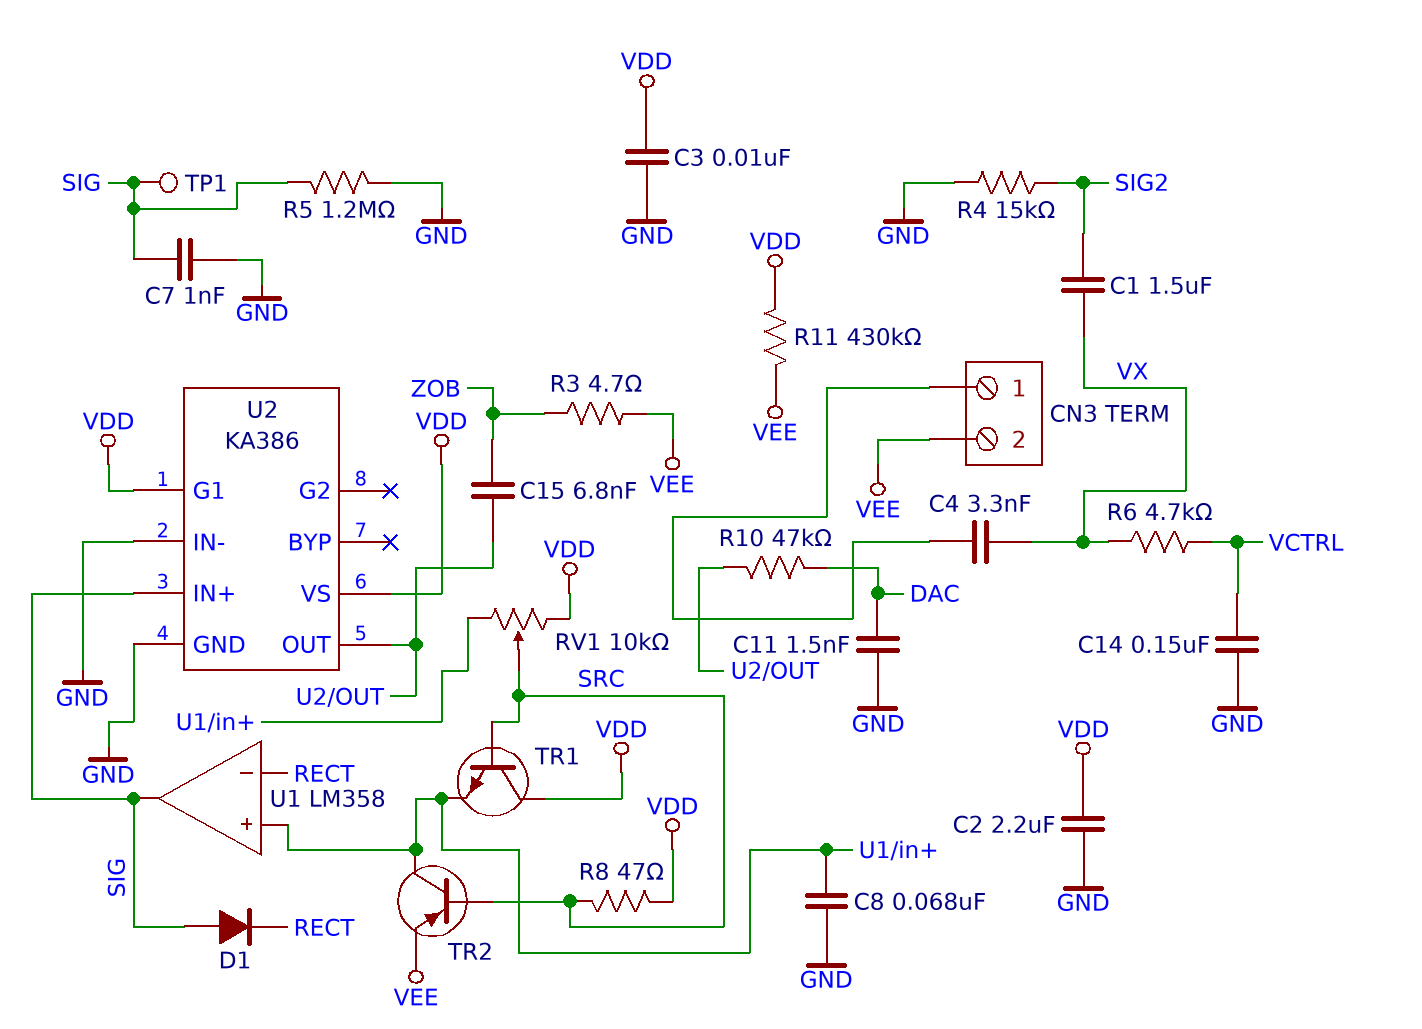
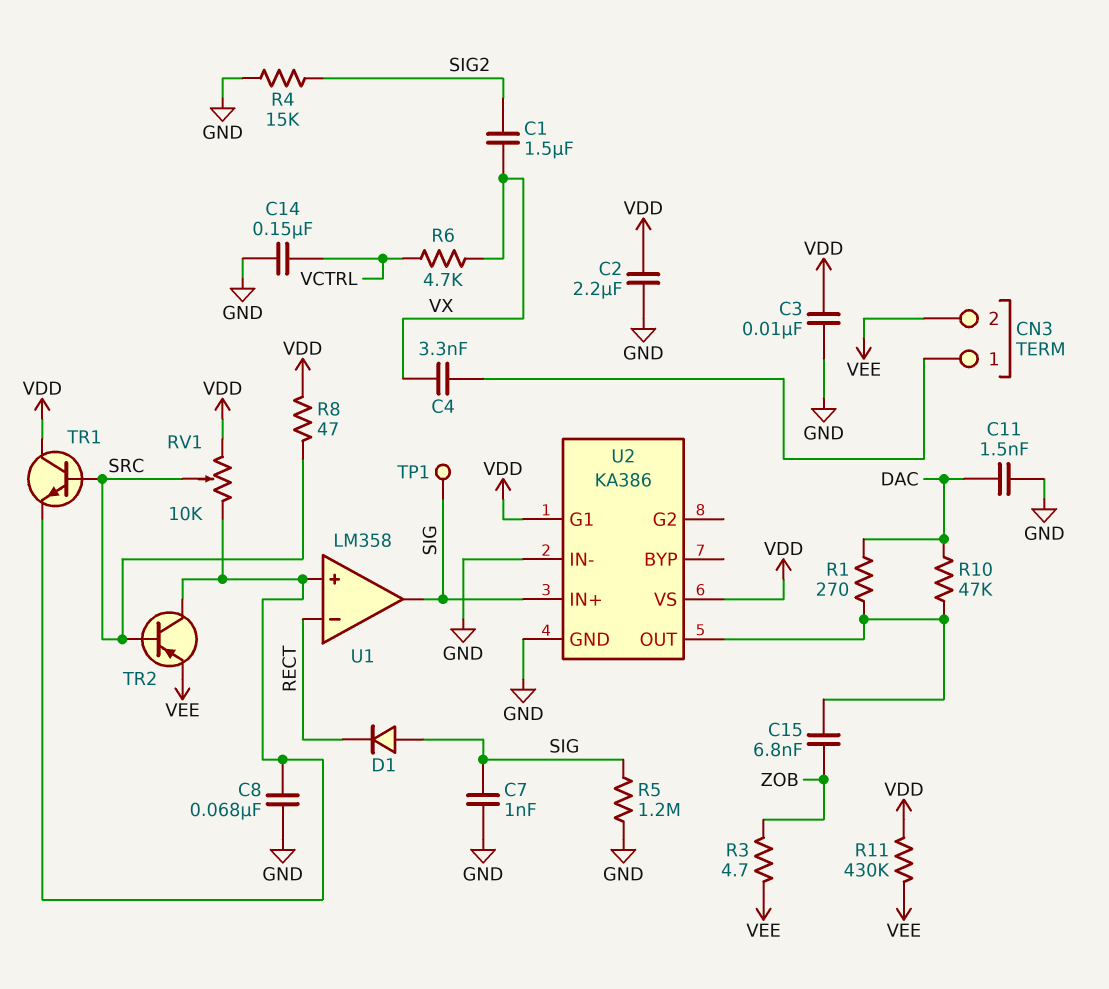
R1: none -> 270 (DAC, U2/OUT)

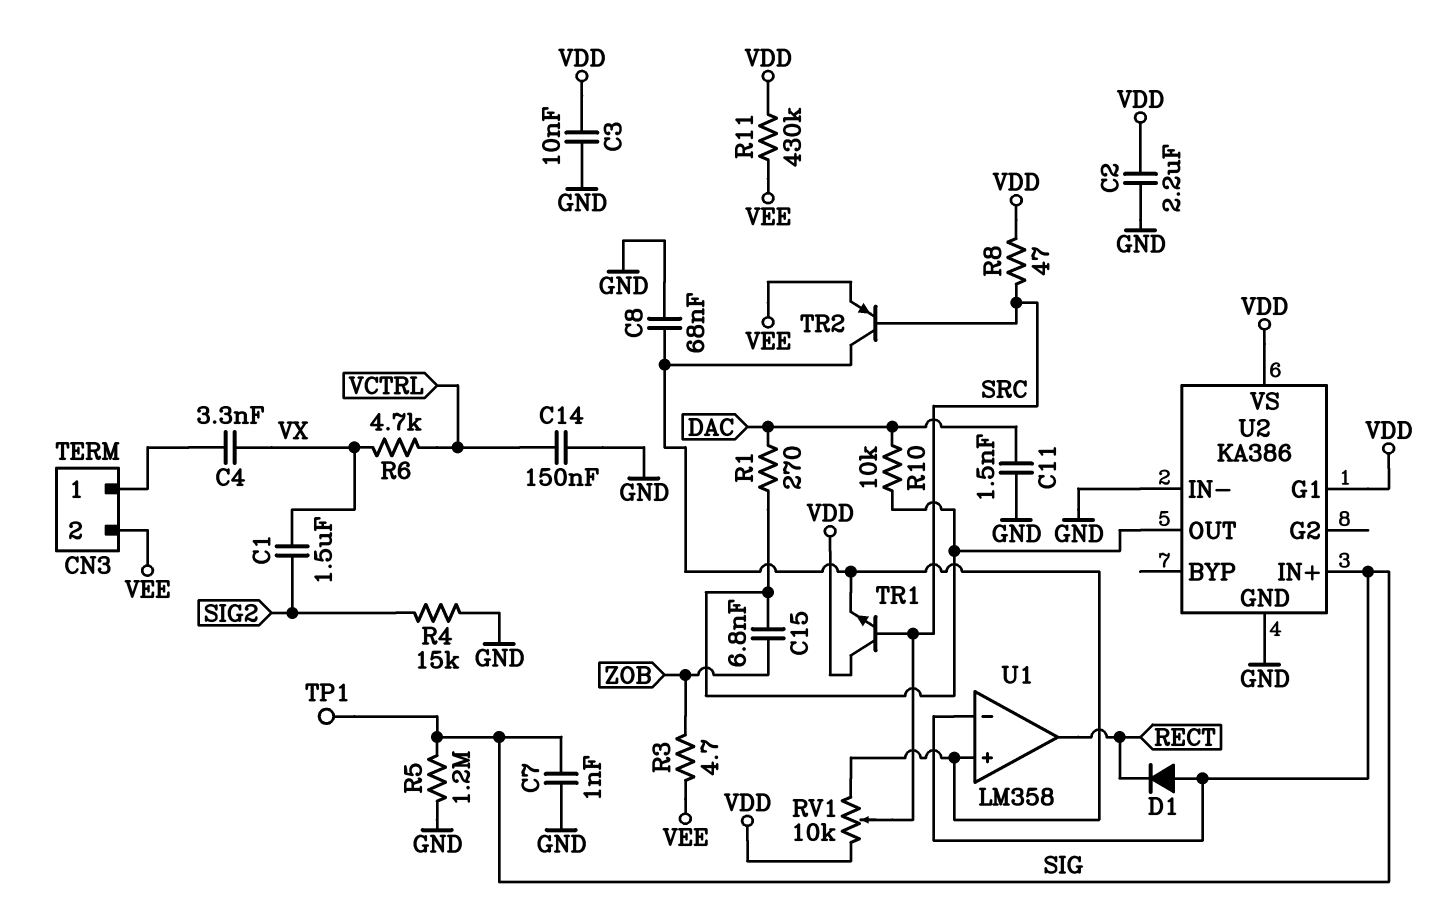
R10: 47k (DAC, U2/OUT) -> 10k (DAC, U2/OUT)
U1 pin in-: RECT -> SIG
U1 pin out: SIG -> RECT

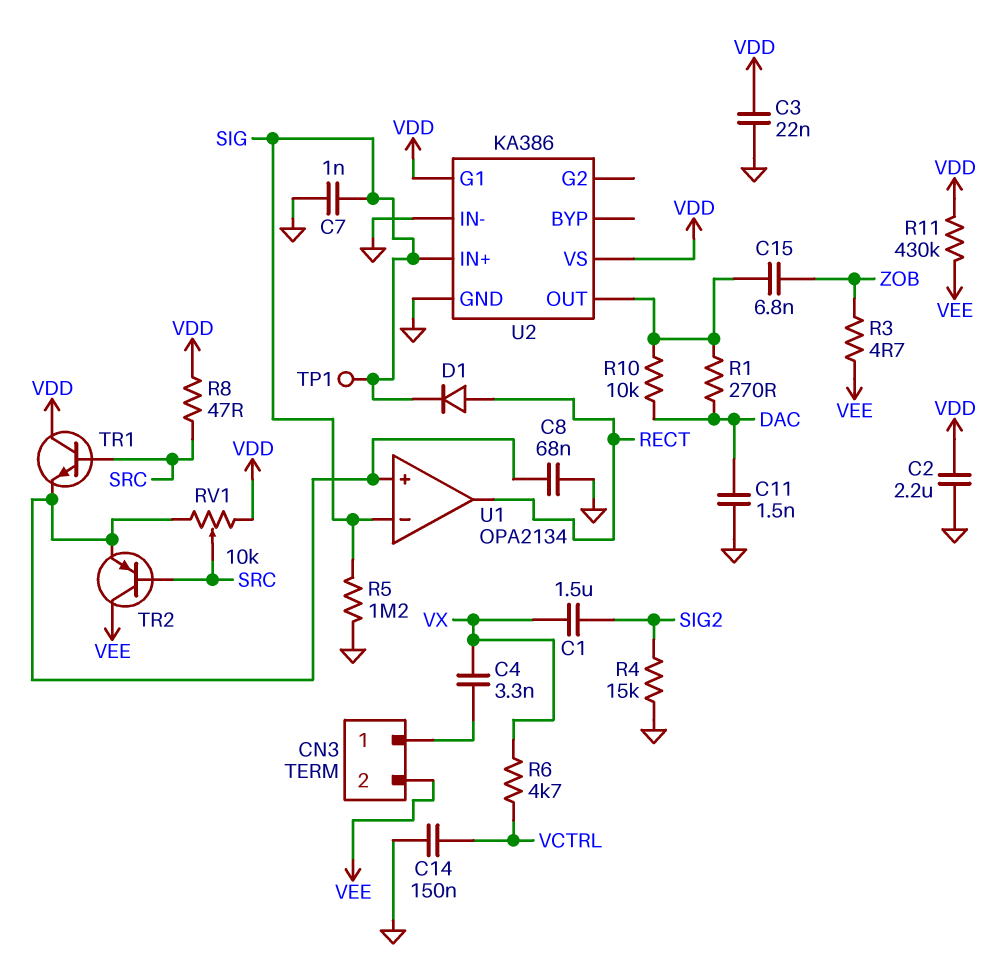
C3: 10nF (GND, VDD) -> 22nF (GND, VDD)
D1: diode (A SIG, K RECT) -> diode (A RECT, K SIG)
TR2: PNP (B SRC, C U1/in+, E VEE) -> PNP (B SRC, C VEE, E U1/in+)
U1: LM358 -> OPA2134

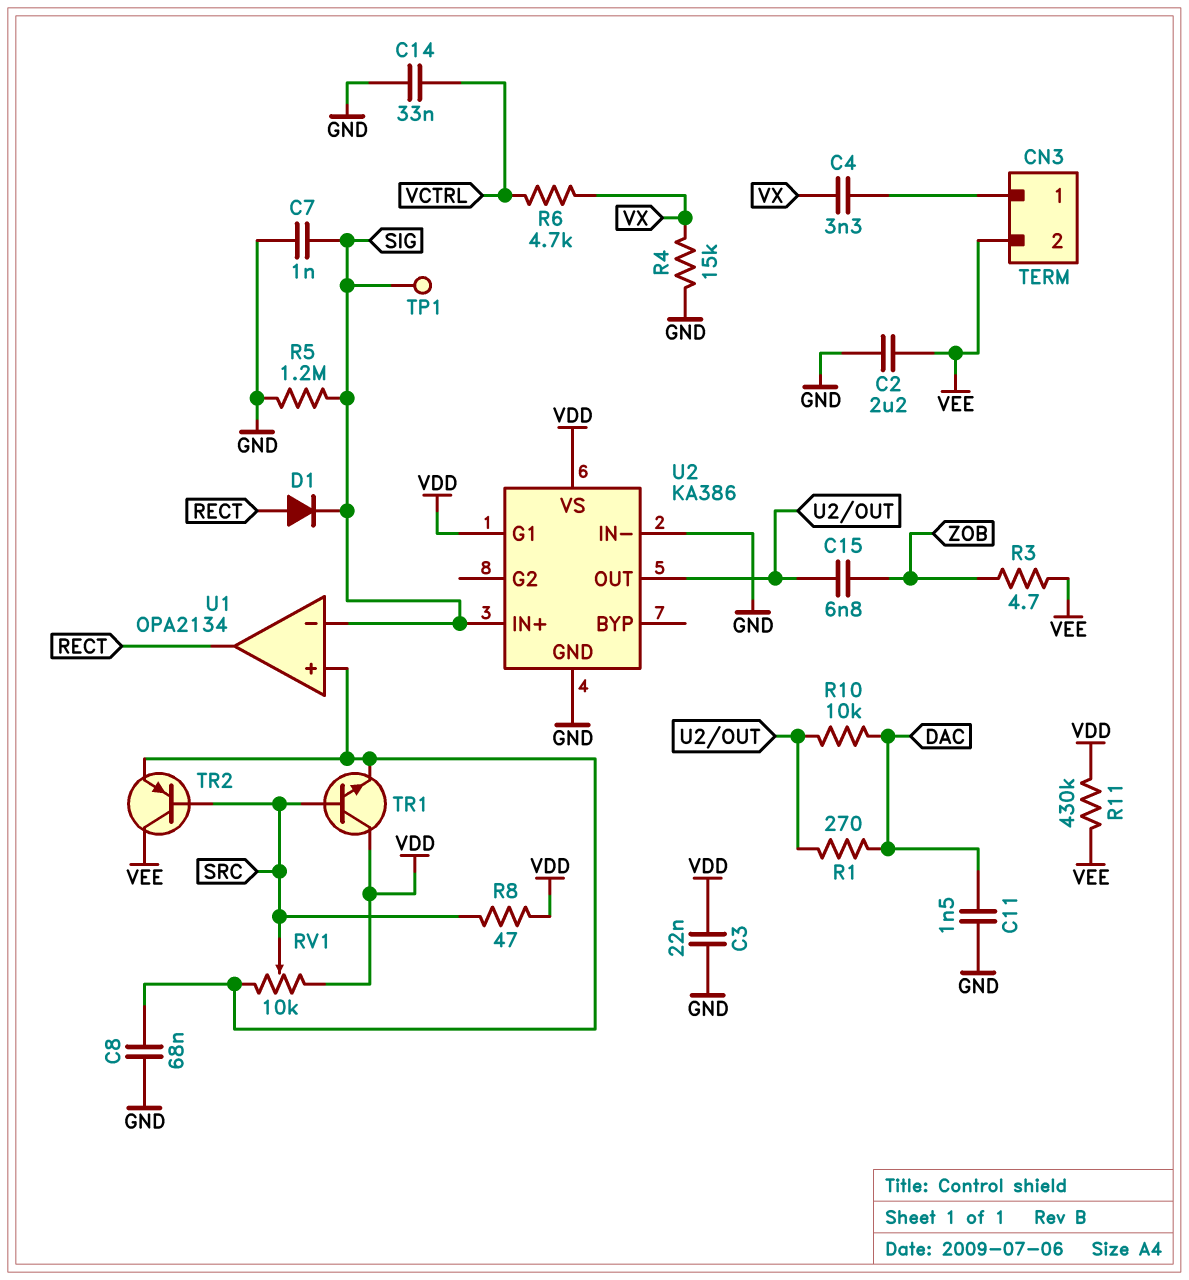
C1: 1.5uF (SIG2, VX) -> none
C2: 2.2uF (GND, VDD) -> 2.2uF (GND, VEE)
C14: 150nF (GND, VCTRL) -> 33nF (GND, VCTRL)
R4: 15k (GND, SIG2) -> 15k (GND, VX)

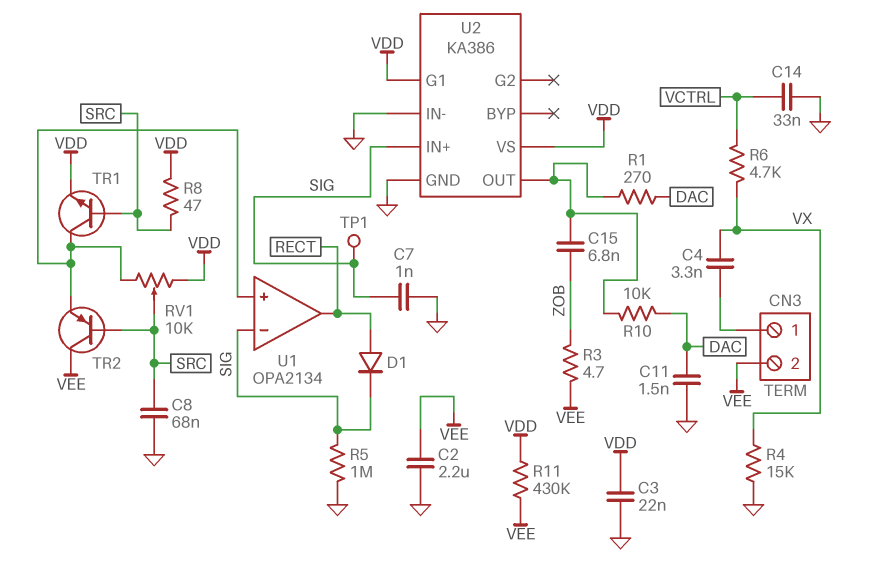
C8: 68nF (GND, U1/in+) -> 68nF (GND, SRC)
R5: 1.2M (GND, SIG) -> 1M (GND, SIG)
TR1: NPN (B SRC, C VDD, E U1/in+) -> NPN (B SRC, C U1/in+, E VDD)

